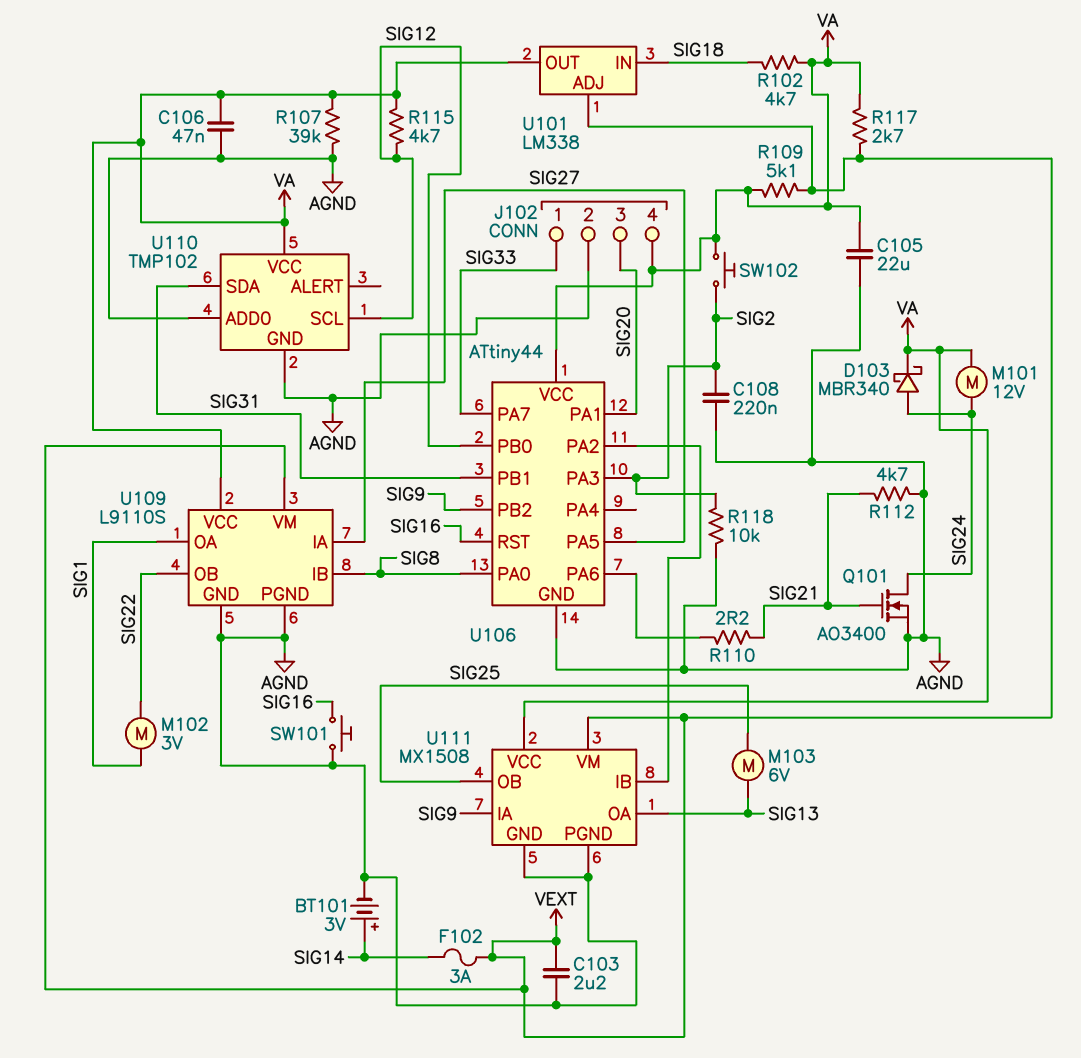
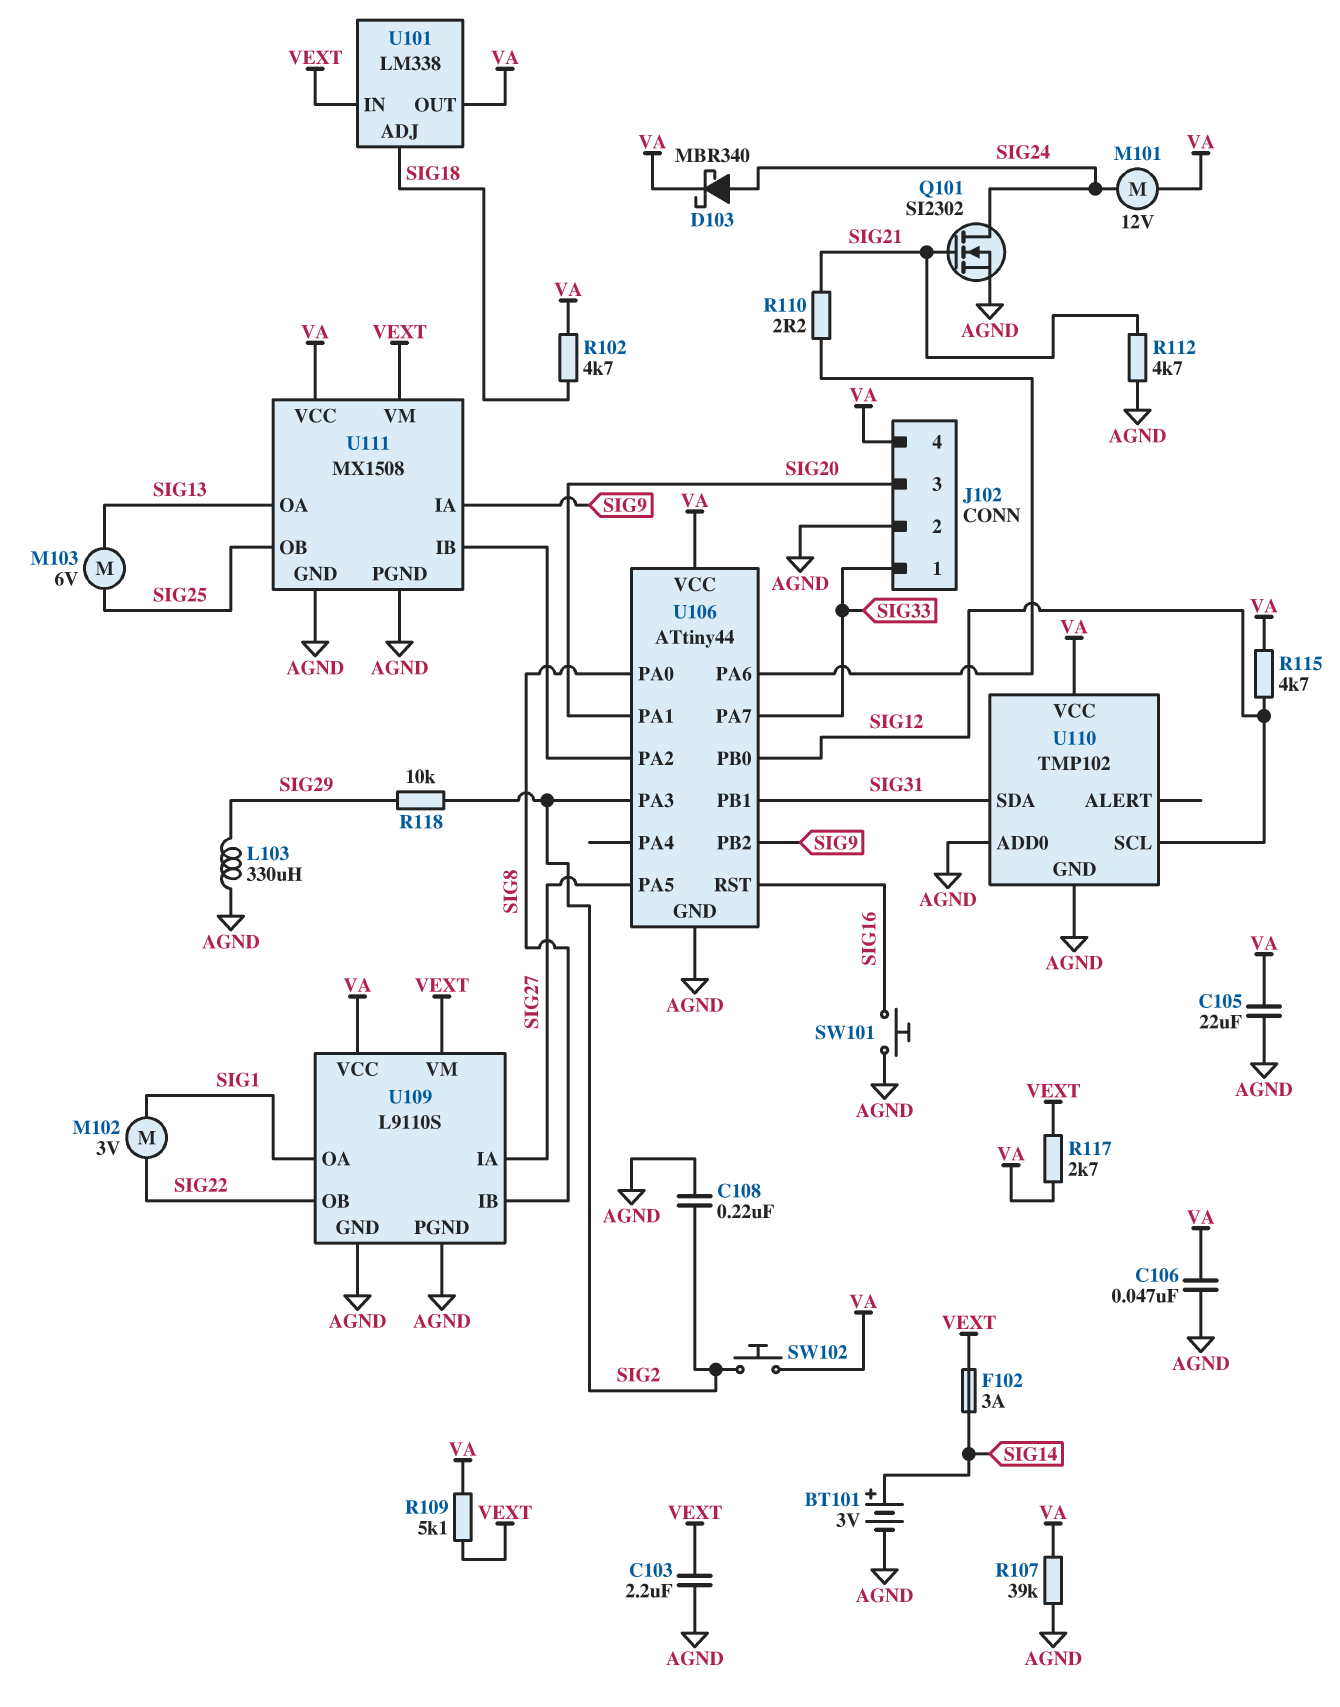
L103: none -> 330uH (AGND, SIG29)
Q101: NMOS AO3400 (G SIG21, D SIG24, S AGND) -> NMOS SI2302 (G SIG21, D SIG24, S AGND)
R118: 10k (AGND, SIG2) -> 10k (SIG2, SIG29)
U101 pin ADJ: VEXT -> SIG18
U101 pin IN: SIG18 -> VEXT

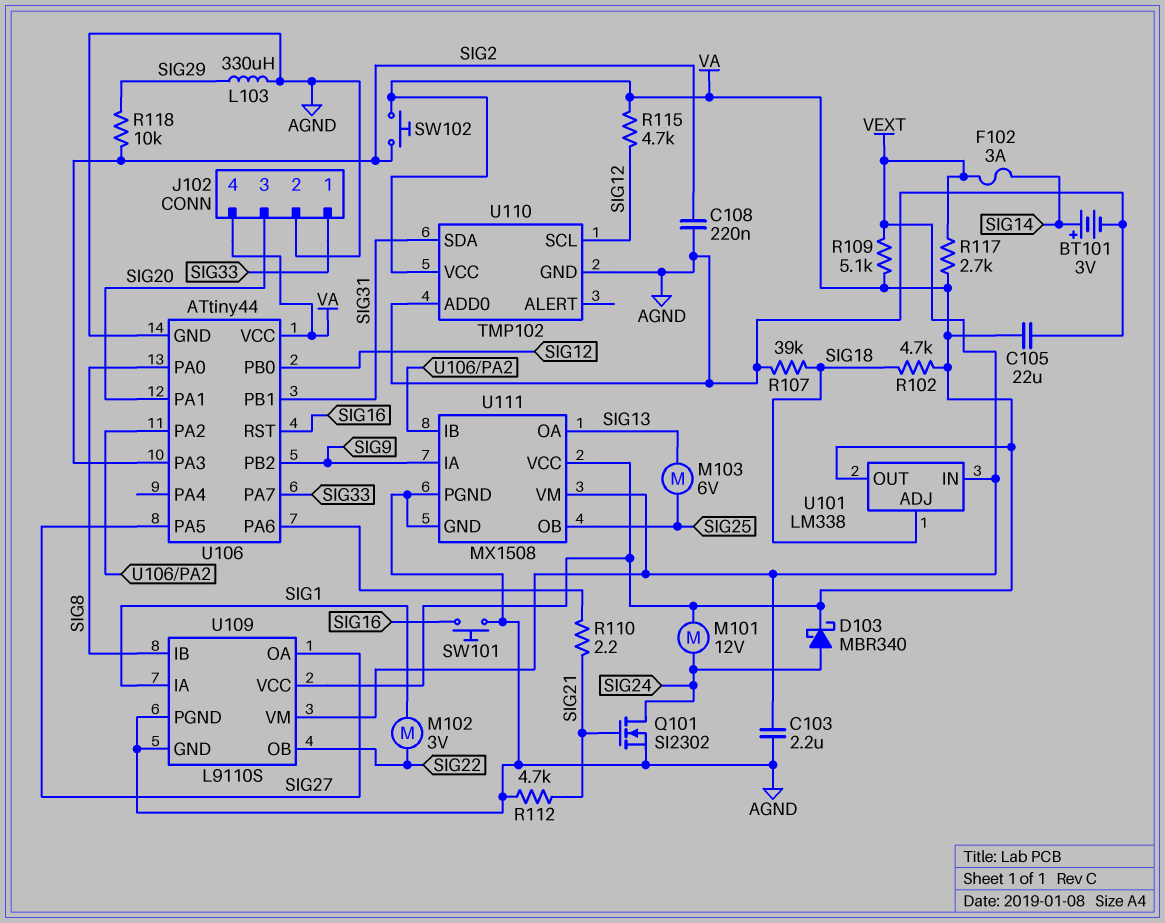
C106: 47nF (AGND, VA) -> none
R107: 39k (AGND, VA) -> 39k (AGND, SIG18)
U109 pin IA: SIG27 -> SIG1
U109 pin OA: SIG1 -> SIG27

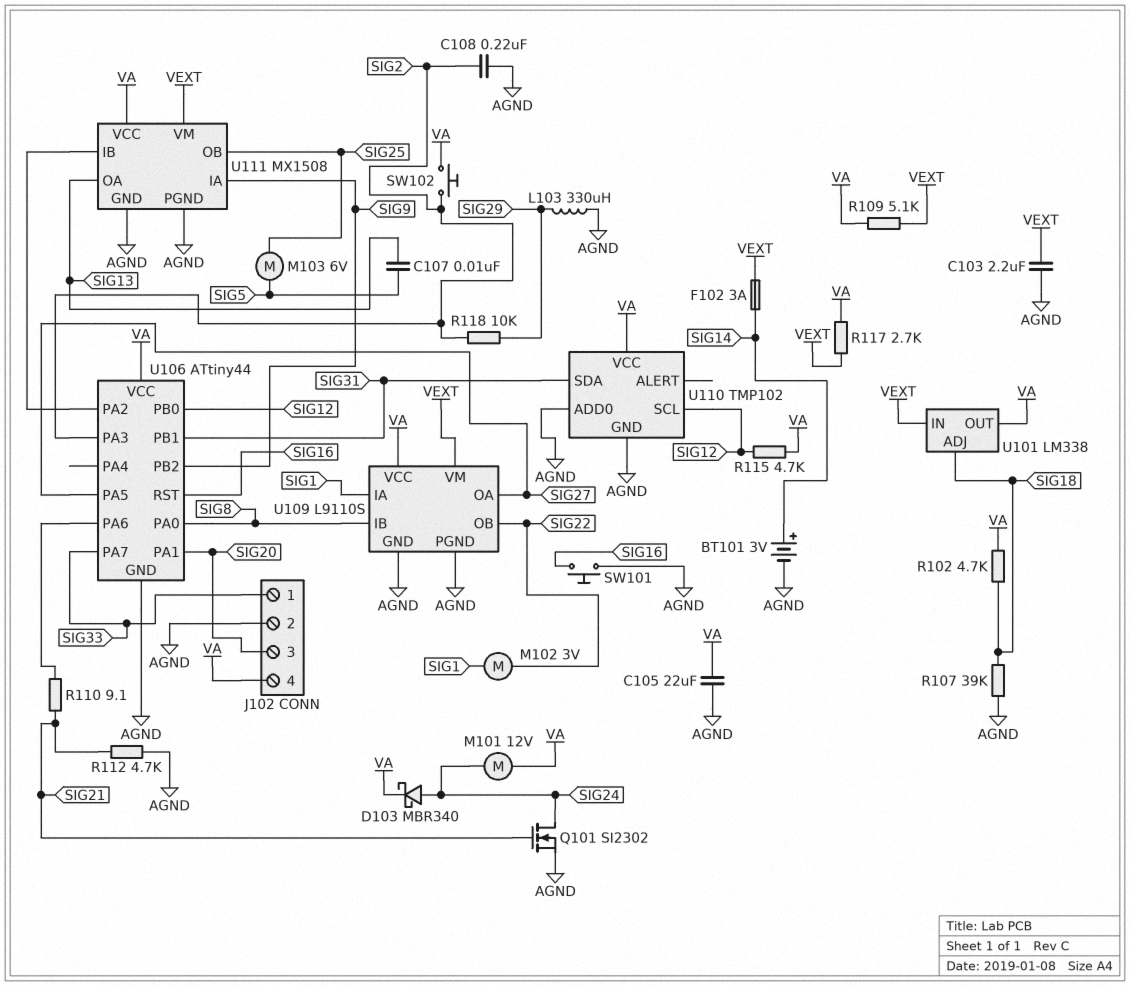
C107: none -> 10nF (SIG5, SIG13)
M103: motor 6V (SIG13, SIG25) -> motor 6V (SIG5, SIG25)
R110: 2.2 (SIG21, U106/PA6) -> 9.1 (SIG21, U106/PA6)

